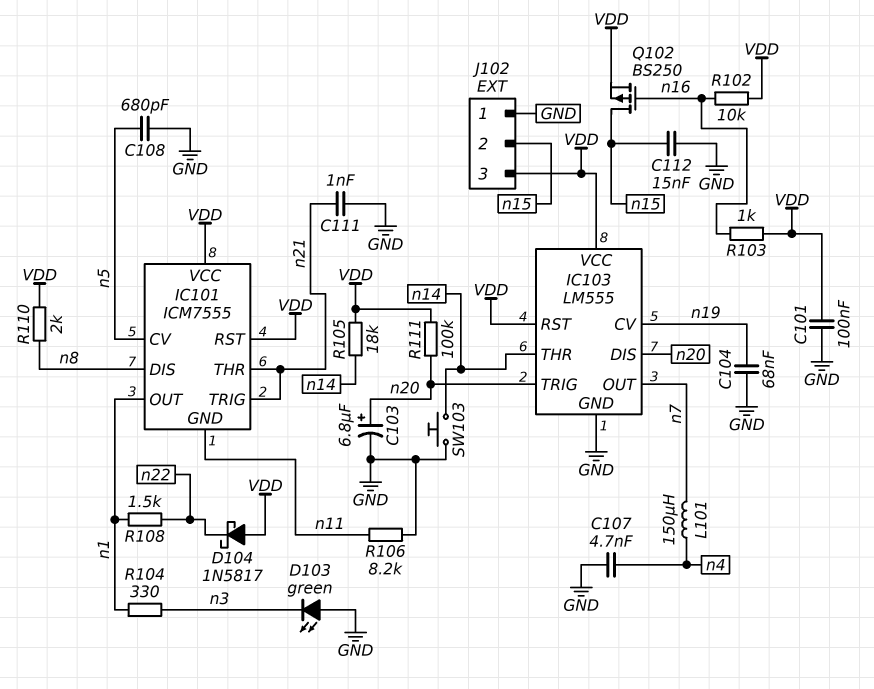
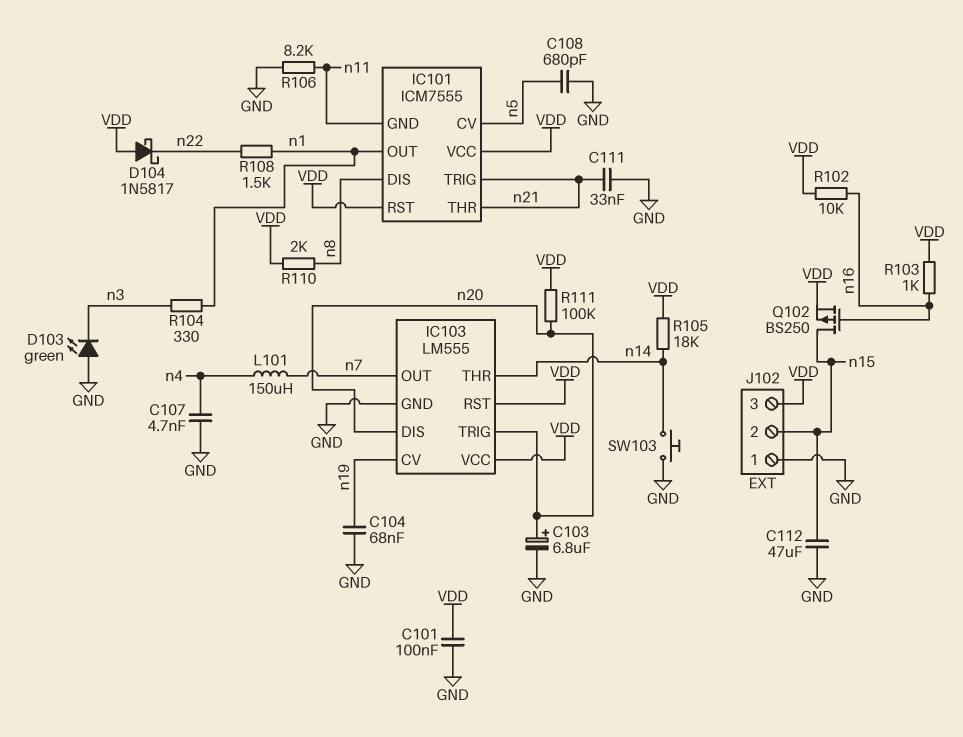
C111: 1nF (GND, n21) -> 33nF (GND, n21)
C112: 15nF (GND, n15) -> 47uF (GND, n15)

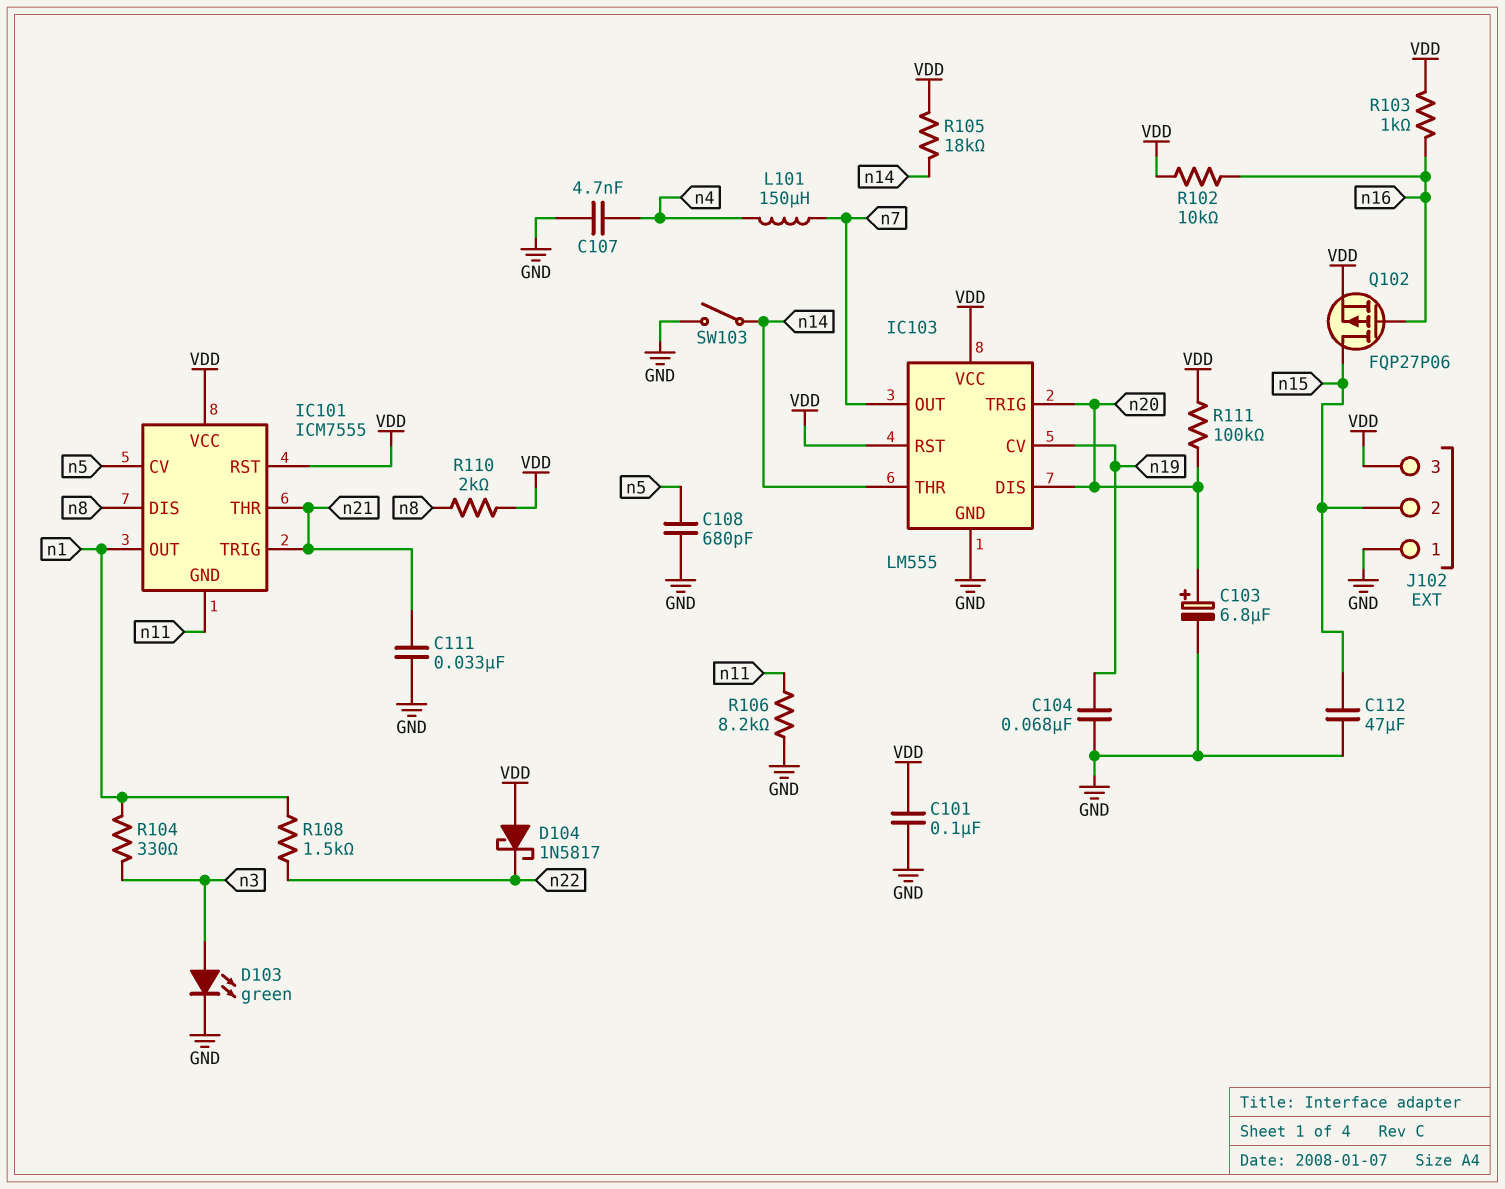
D103: LED green (A GND, K n3) -> LED green (A n3, K GND)
Q102: PMOS BS250 (G n16, D n15, S VDD) -> PMOS FQP27P06 (G n16, D n15, S VDD)
SW103: button (GND, n14) -> switch (GND, n14)

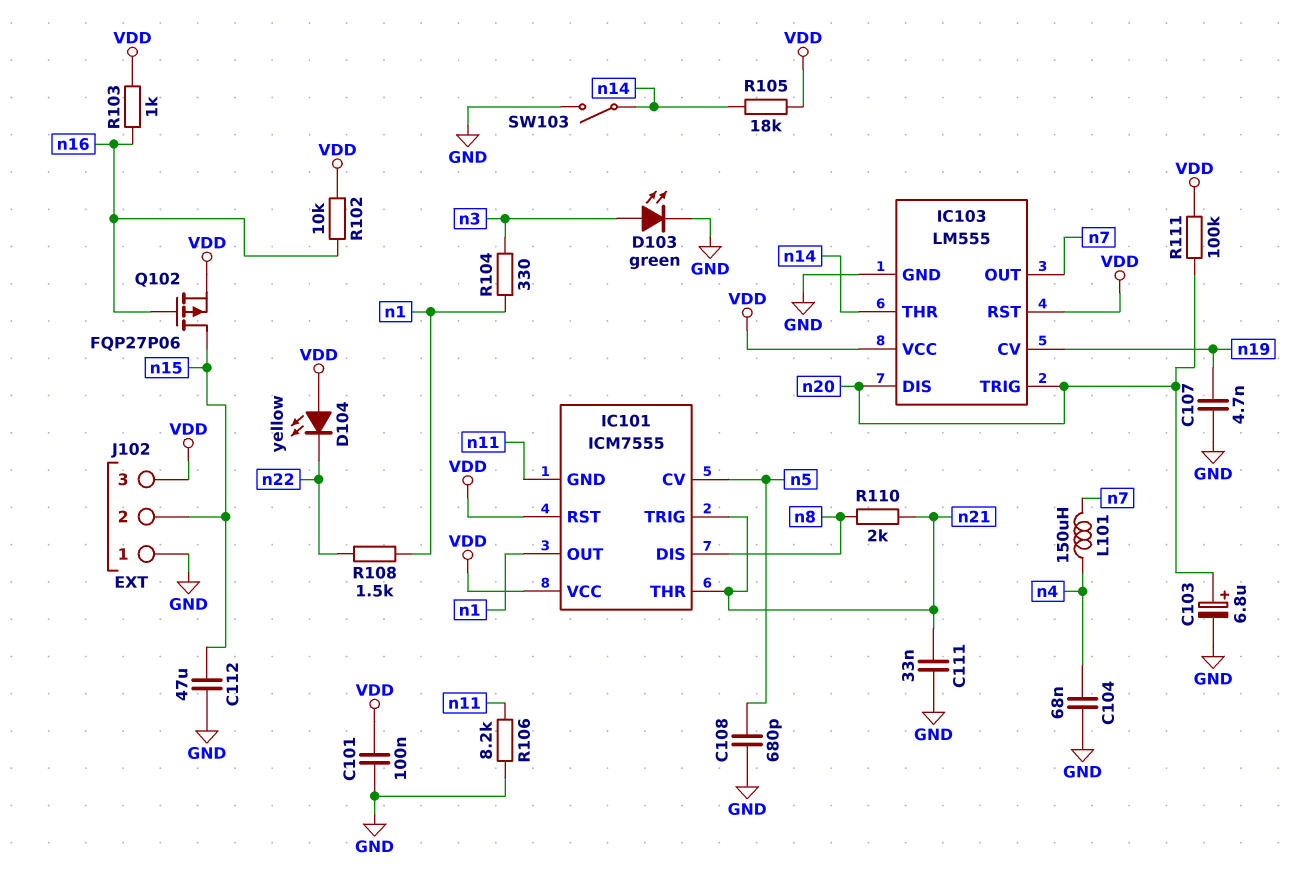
C104: 68nF (GND, n19) -> 68nF (GND, n4)
C107: 4.7nF (GND, n4) -> 4.7nF (GND, n19)
D104: schottky 1N5817 (A VDD, K n22) -> LED yellow (A VDD, K n22)
R110: 2k (VDD, n8) -> 2k (n8, n21)

